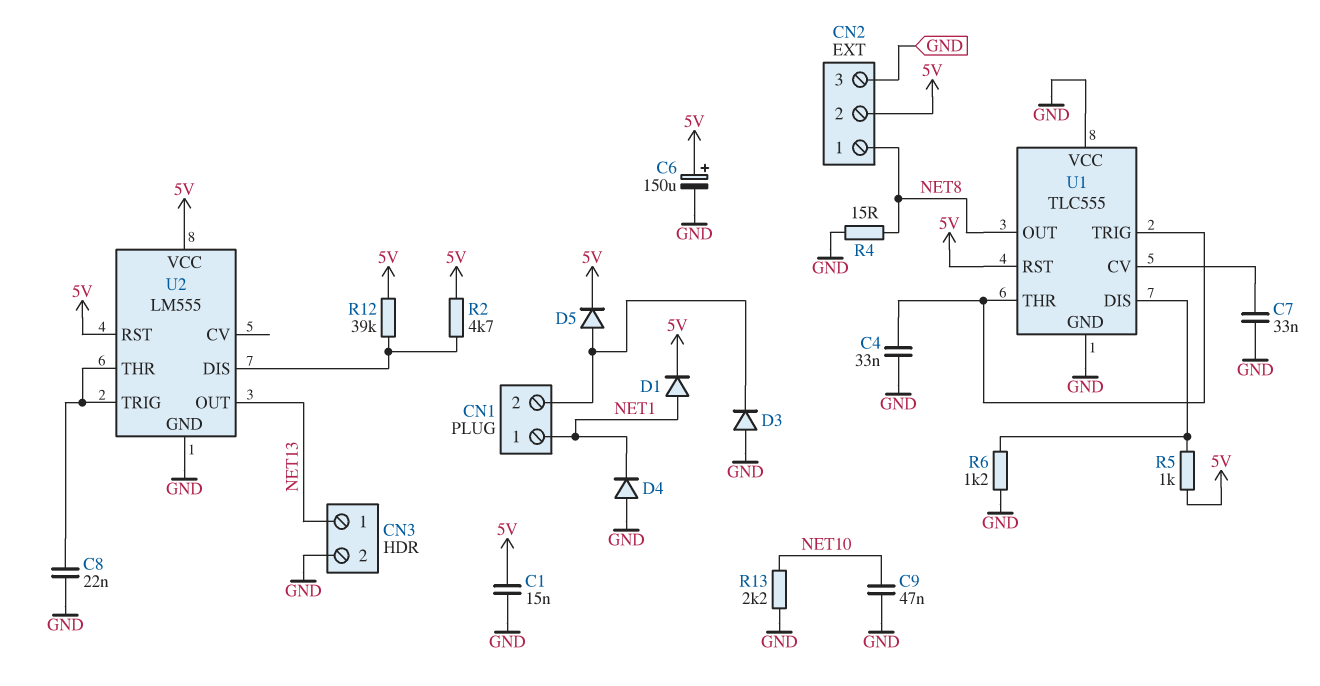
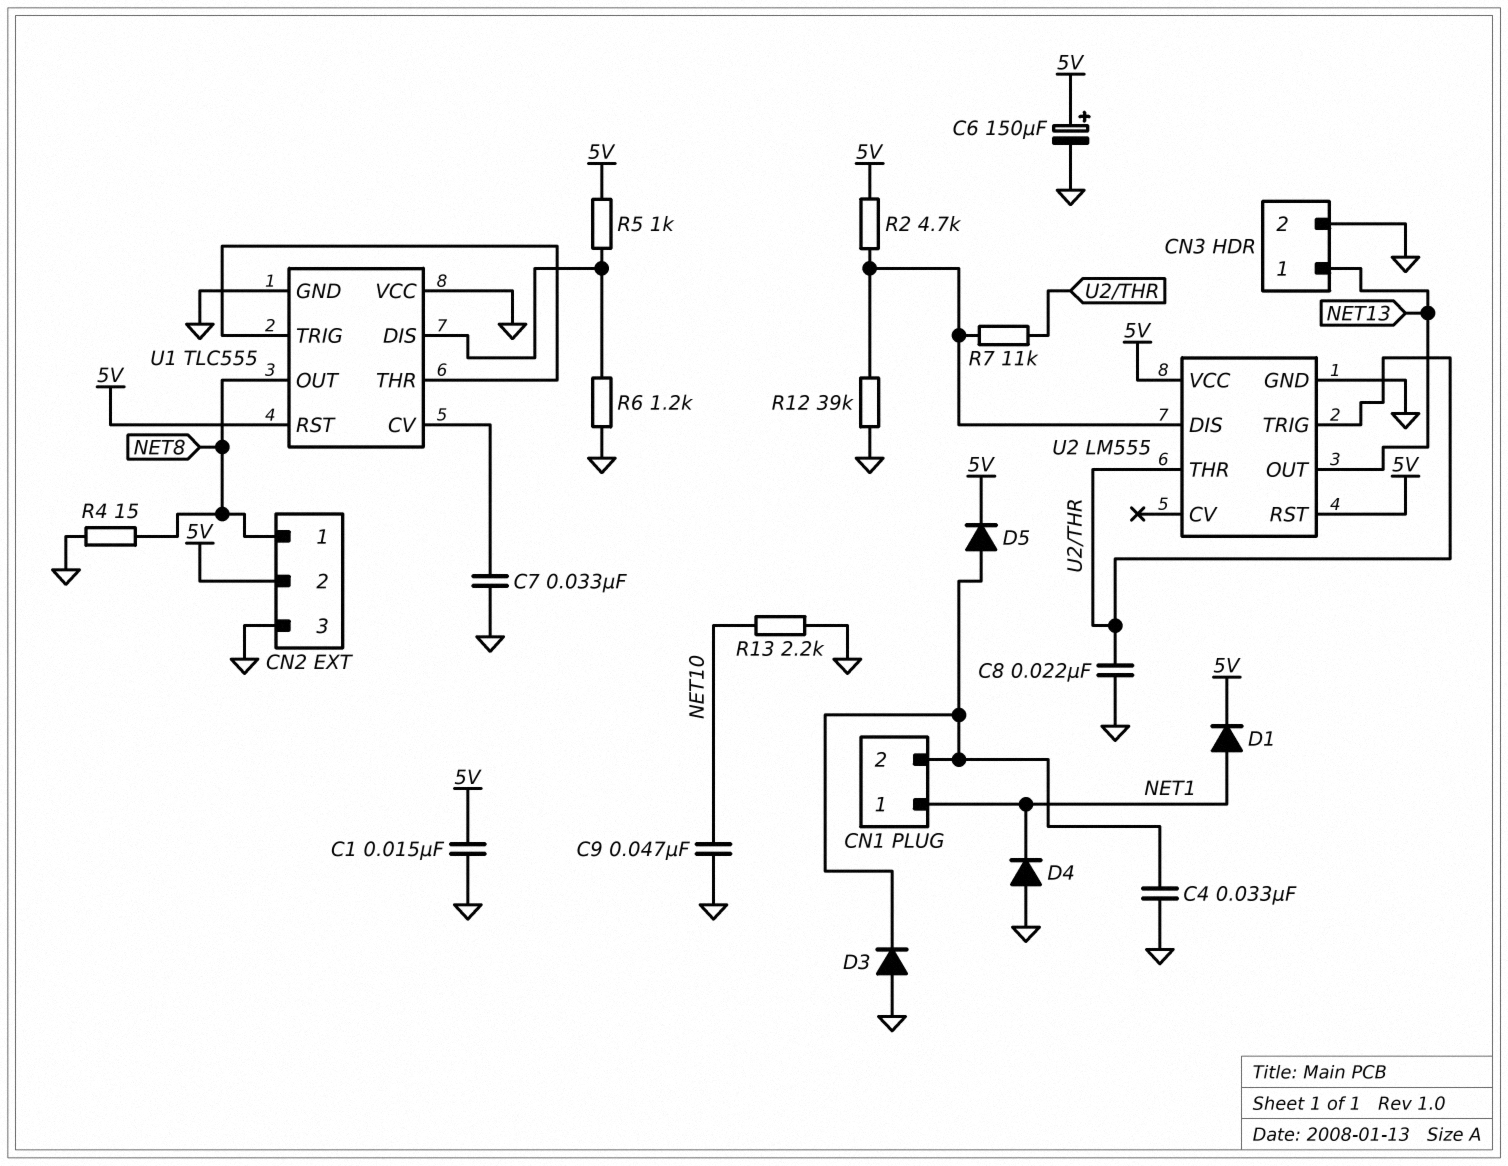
C4: 33nF (GND, U1/THR) -> 33nF (CN1/2, GND)
R7: none -> 11k (U2/DIS, U2/THR)
R12: 39k (5V, U2/DIS) -> 39k (GND, U2/DIS)

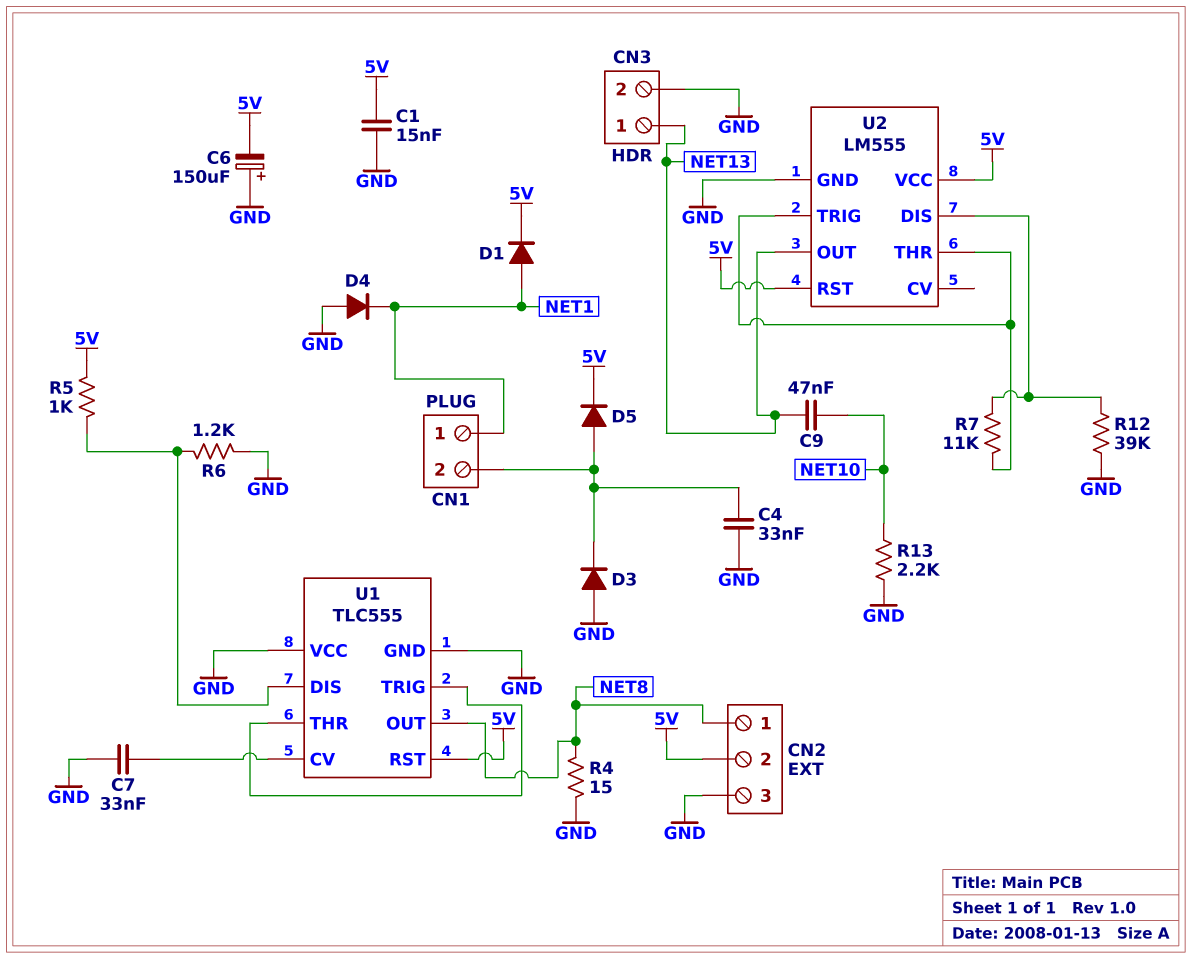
C6: 150uF (plus 5V, minus GND) -> 150uF (plus GND, minus 5V)
C8: 22nF (GND, U2/THR) -> none
C9: 47nF (GND, NET10) -> 47nF (NET10, NET13)
R2: 4.7k (5V, U2/DIS) -> none

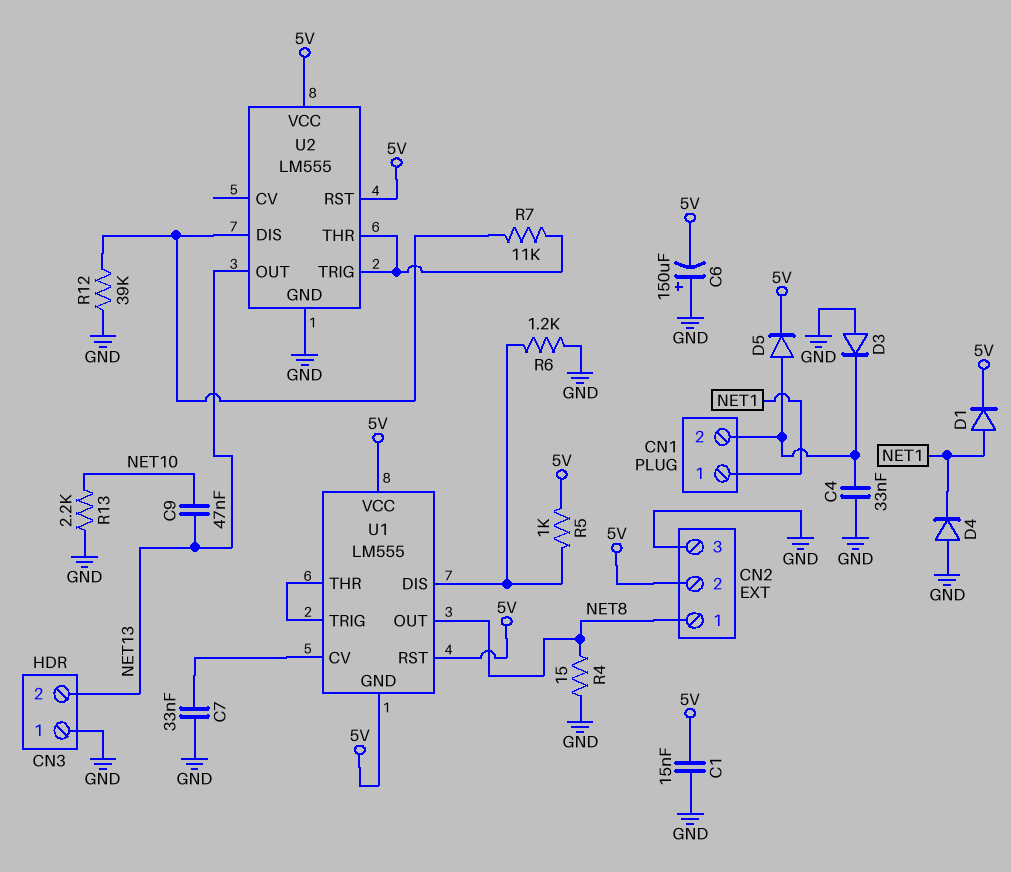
CN3 pin 1: NET13 -> GND
CN3 pin 2: GND -> NET13
U1: TLC555 -> LM555
U1 pin GND: GND -> 5V
U1 pin VCC: GND -> 5V

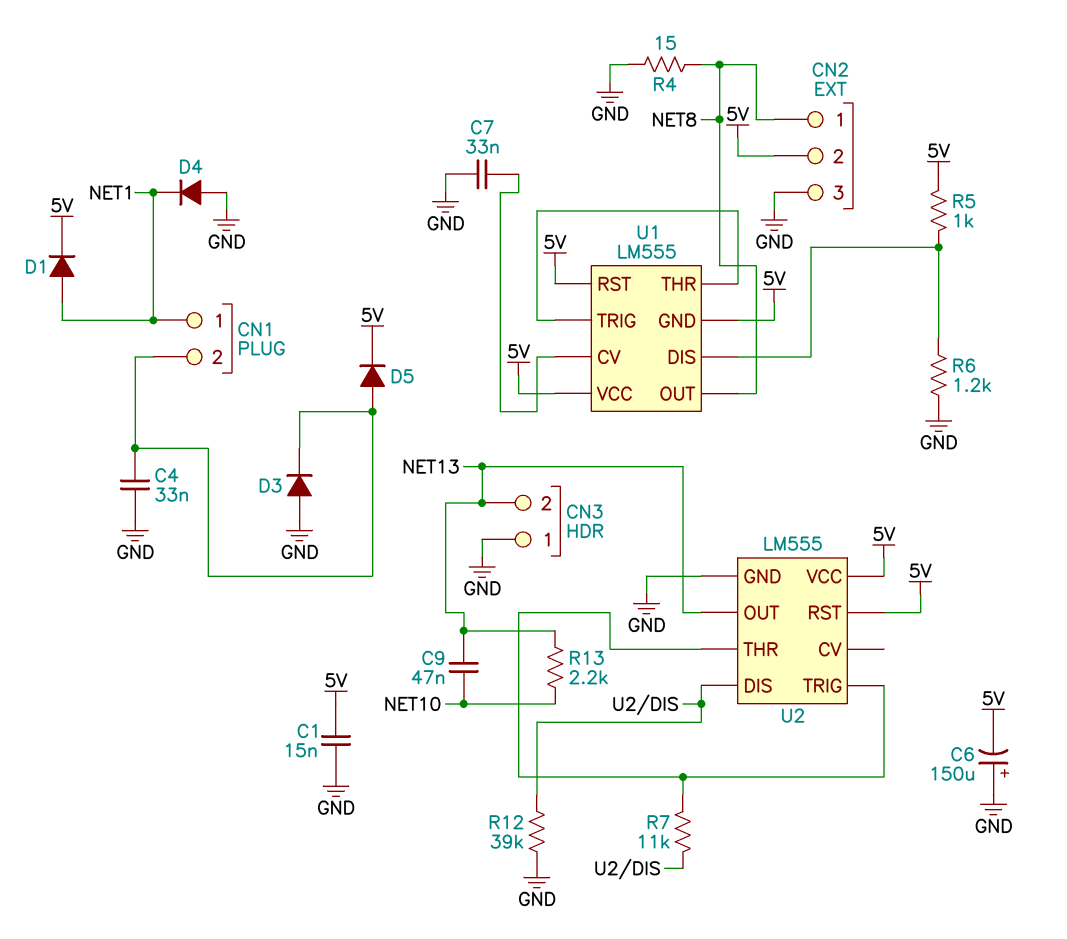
R13: 2.2k (GND, NET10) -> 2.2k (NET10, NET13)

